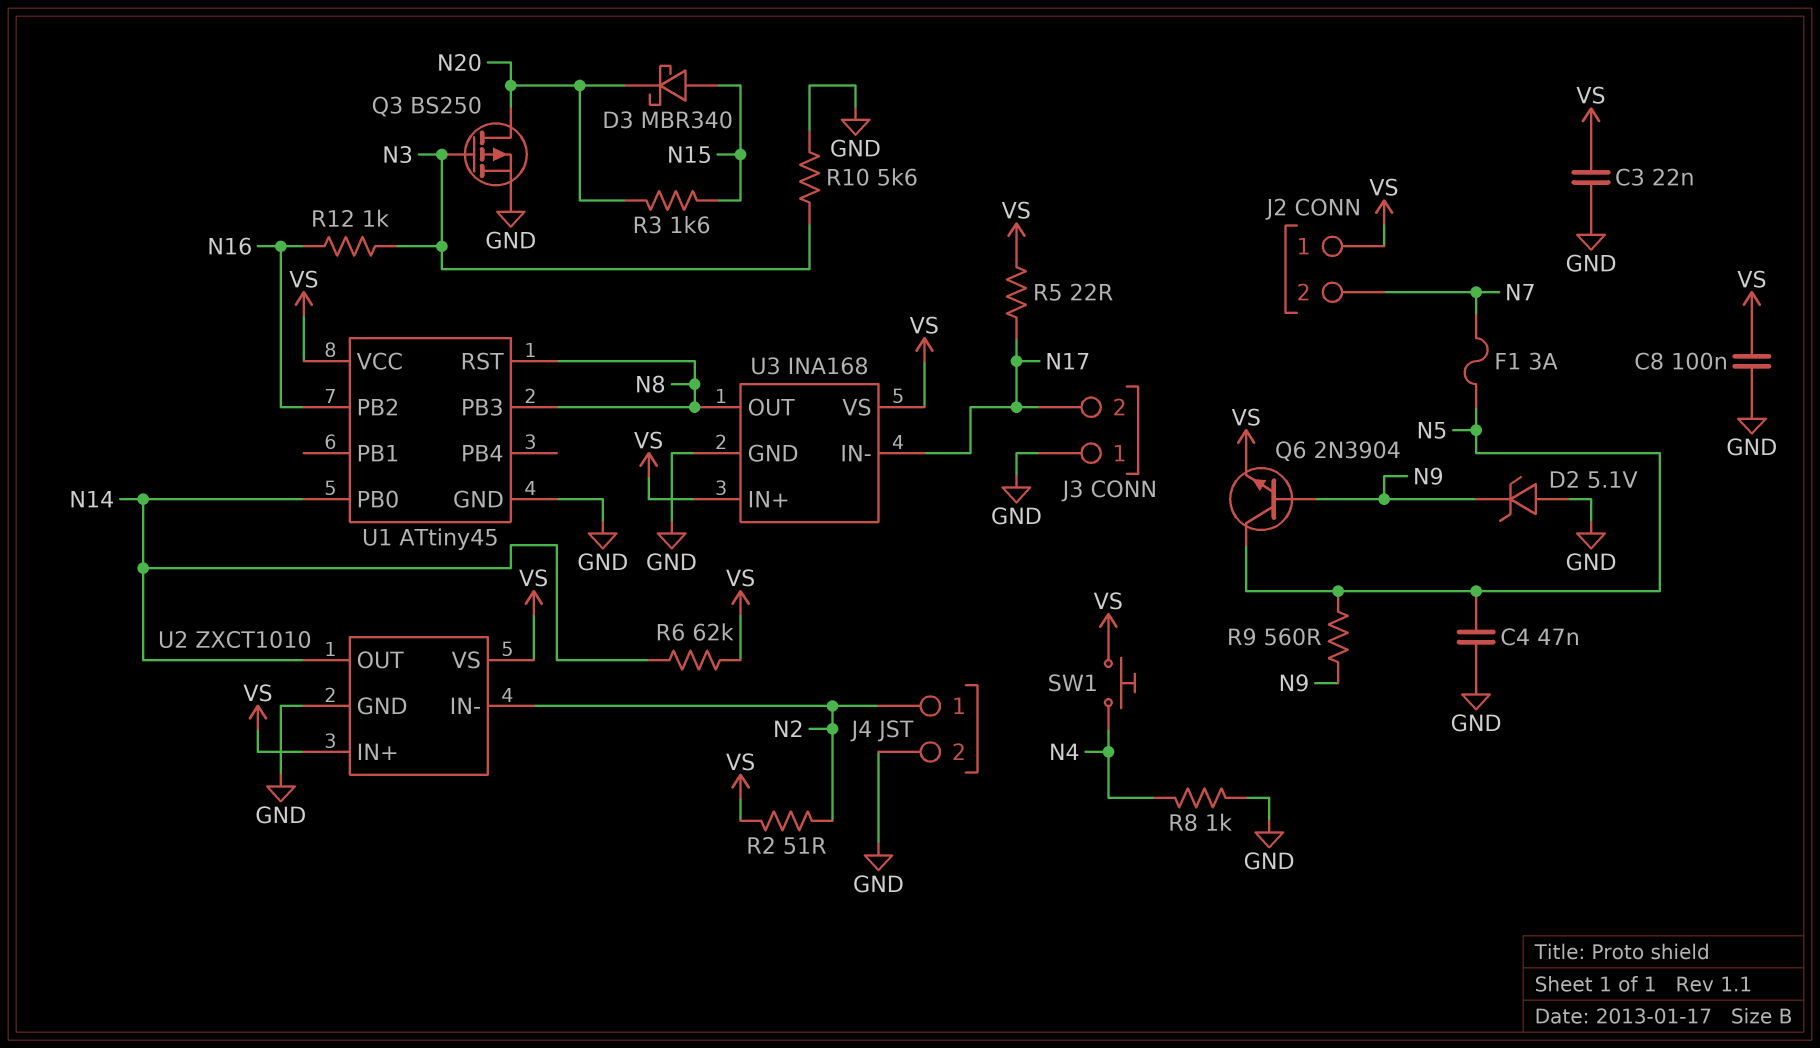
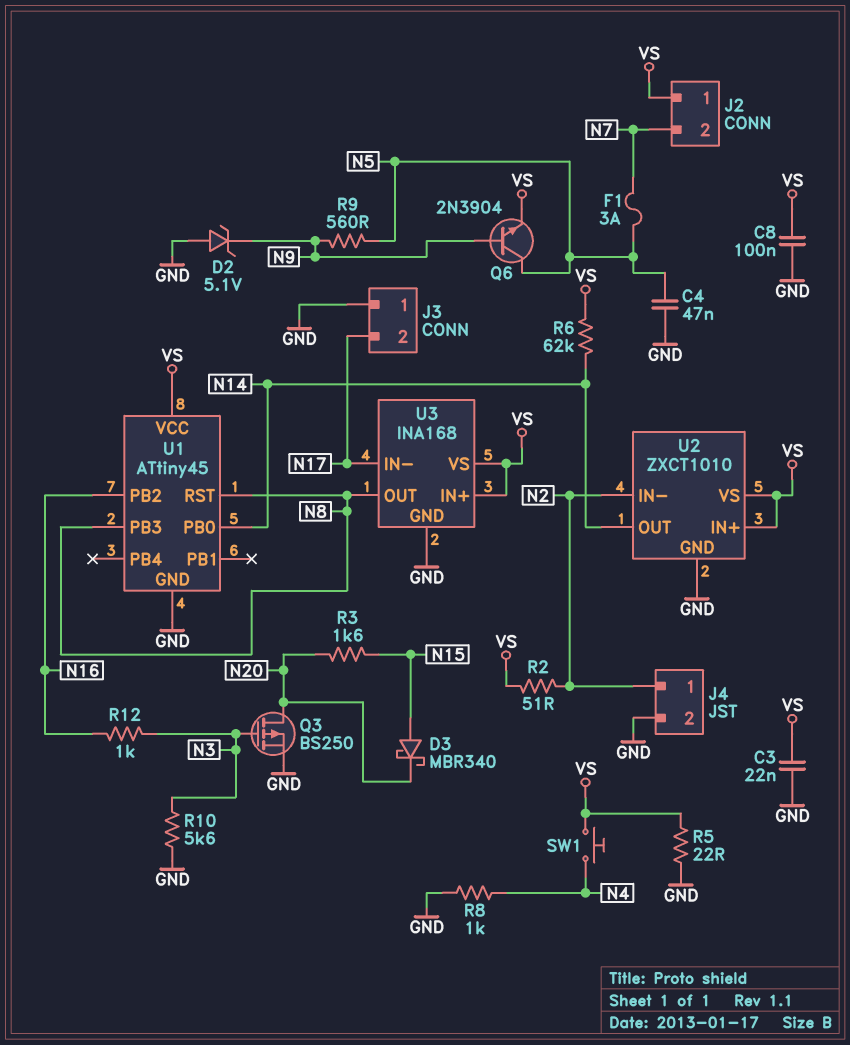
R5: 22 (N17, VS) -> 22 (GND, VS)

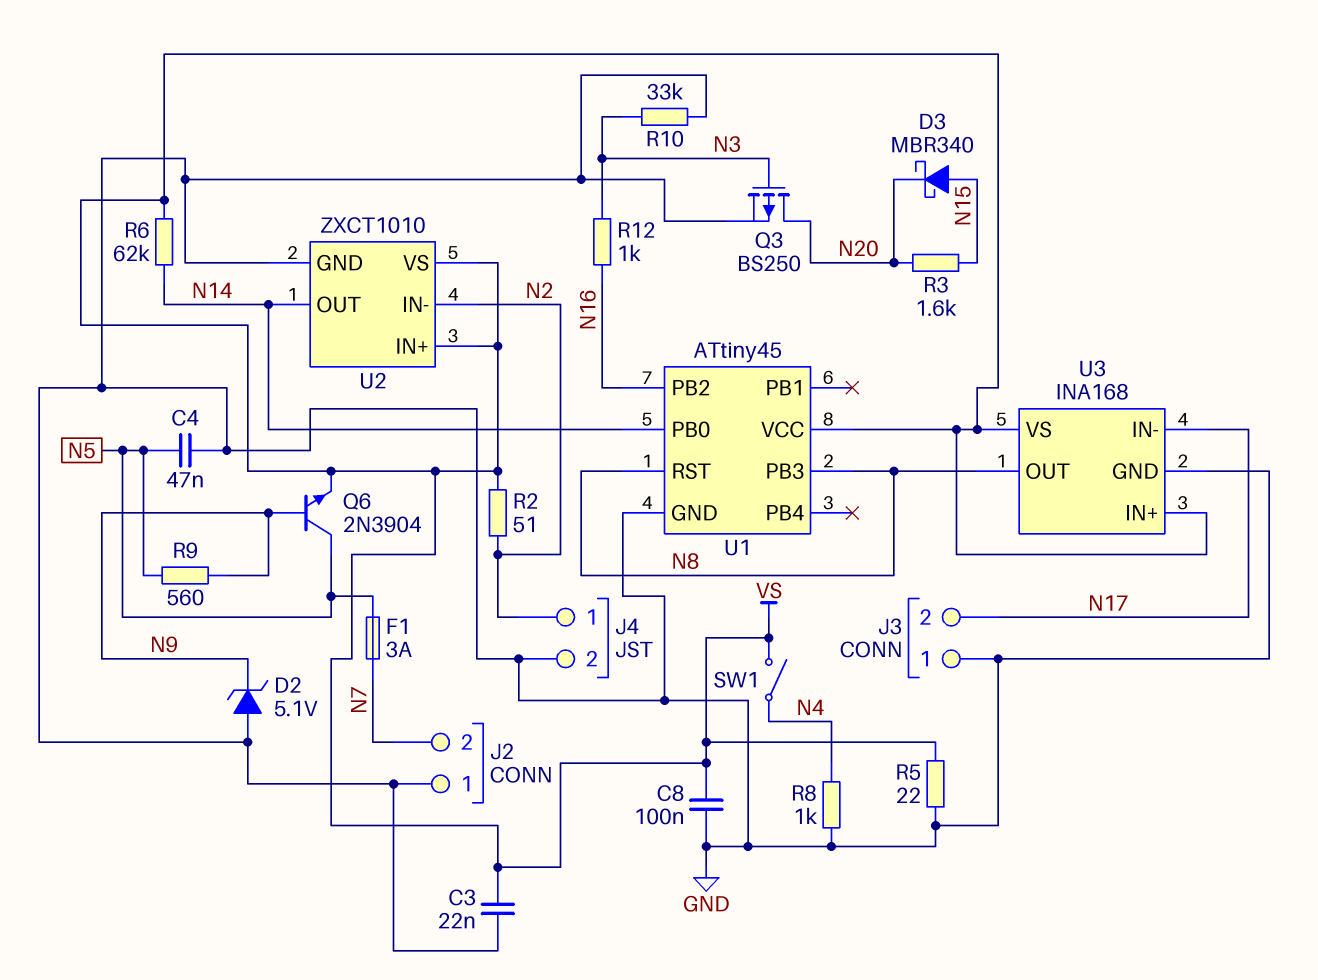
J2 pin 1: VS -> GND
R10: 5.6k (GND, N3) -> 33k (GND, N3)
SW1: button (N4, VS) -> switch (N4, VS)

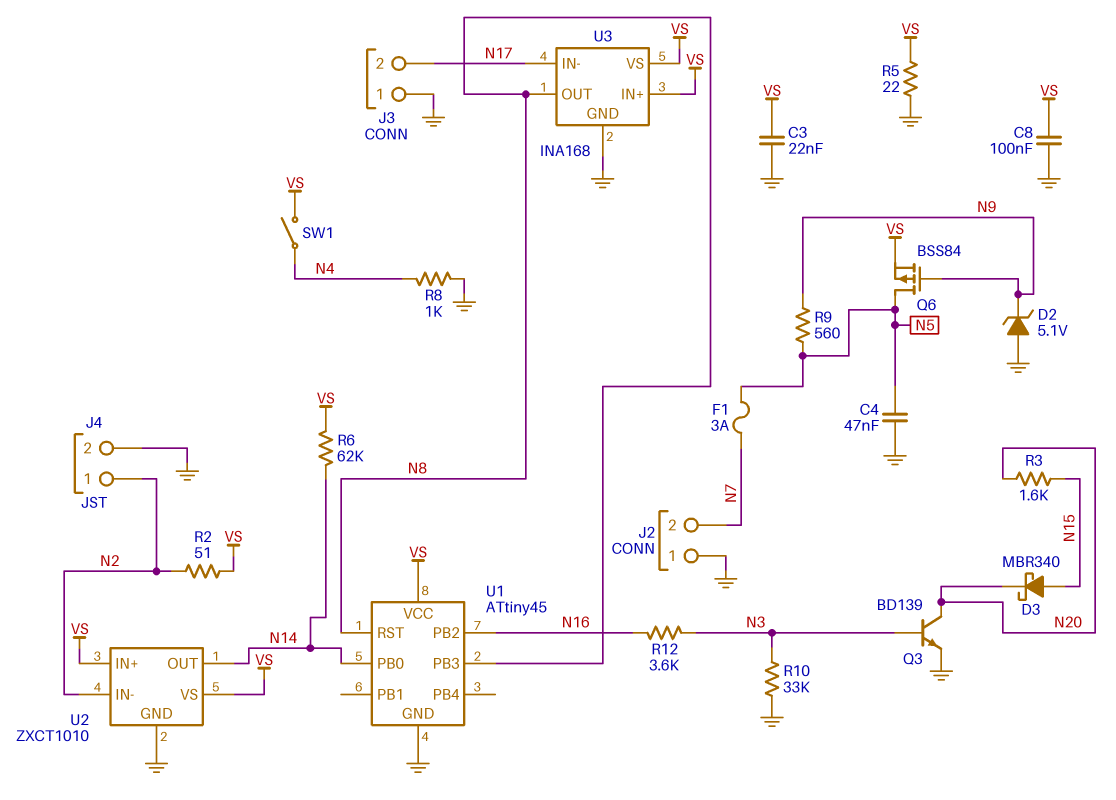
Q3: PMOS BS250 (G N3, D N20, S GND) -> NPN BD139 (B N3, C N20, E GND)
Q6: NPN 2N3904 (B N9, C N5, E VS) -> PMOS BSS84 (G N9, D N5, S VS)
R12: 1k (N3, N16) -> 3.6k (N3, N16)

